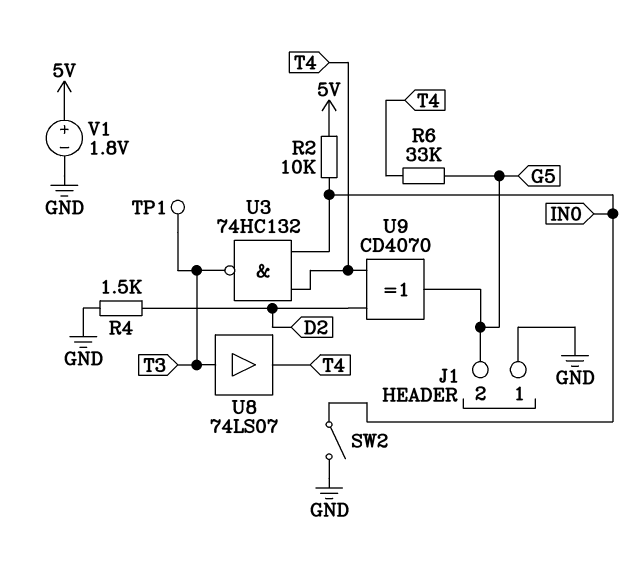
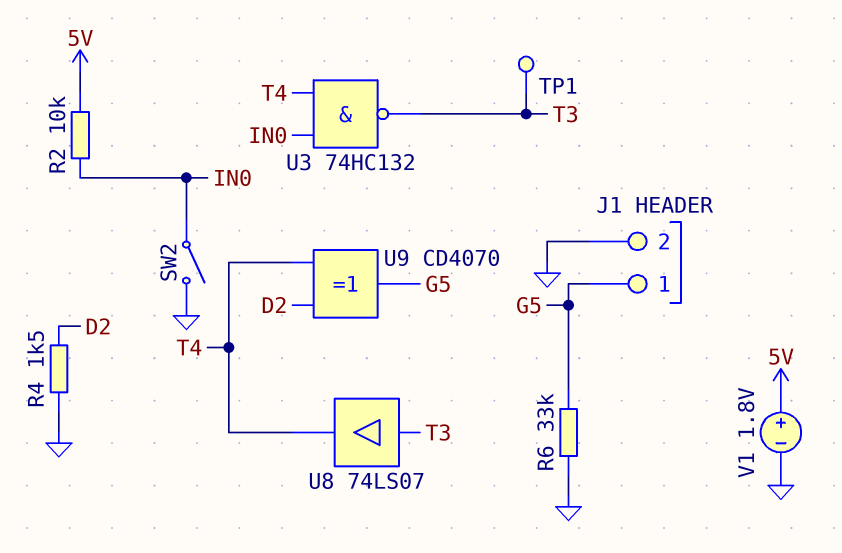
J1 pin 1: GND -> G5
J1 pin 2: G5 -> GND
R6: 33k (G5, T4) -> 33k (G5, GND)

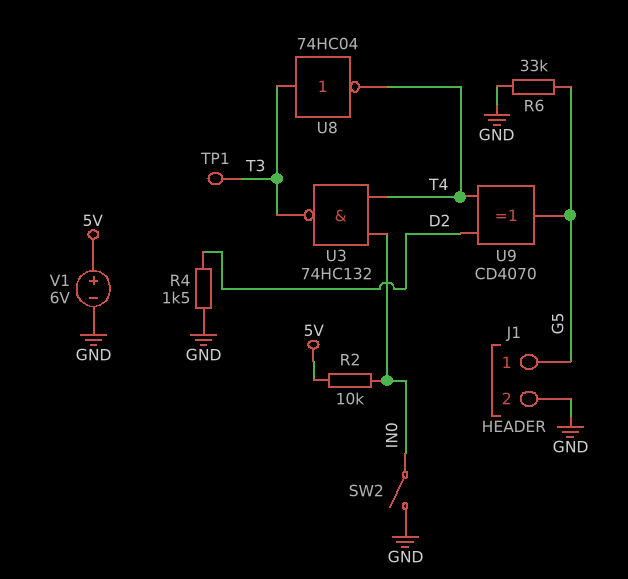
U8: buffer 74LS07 (in T3, out T4) -> NOT 74HC04 (in T3, out T4)
V1: 1.8V (plus 5V, minus GND) -> 6V (plus 5V, minus GND)

